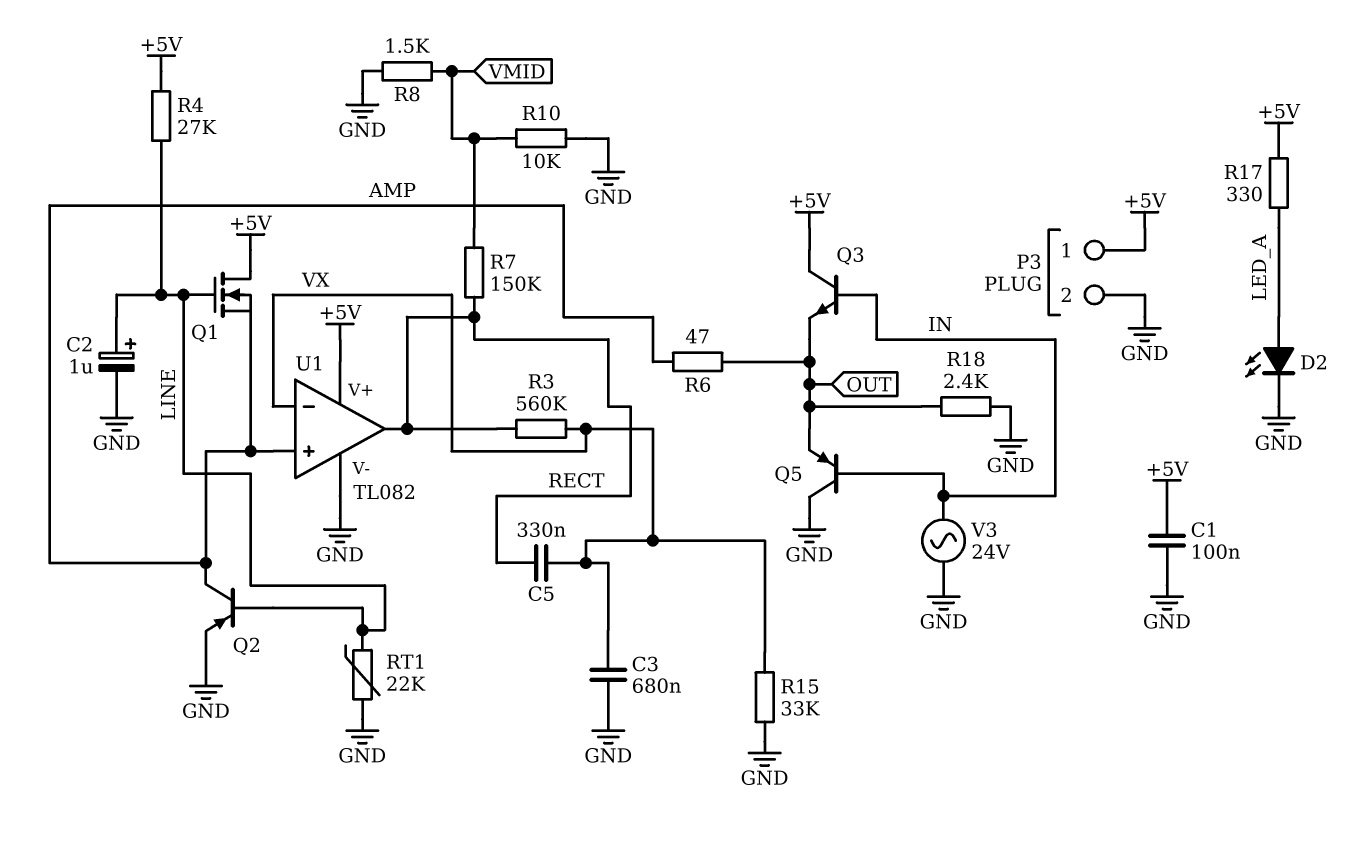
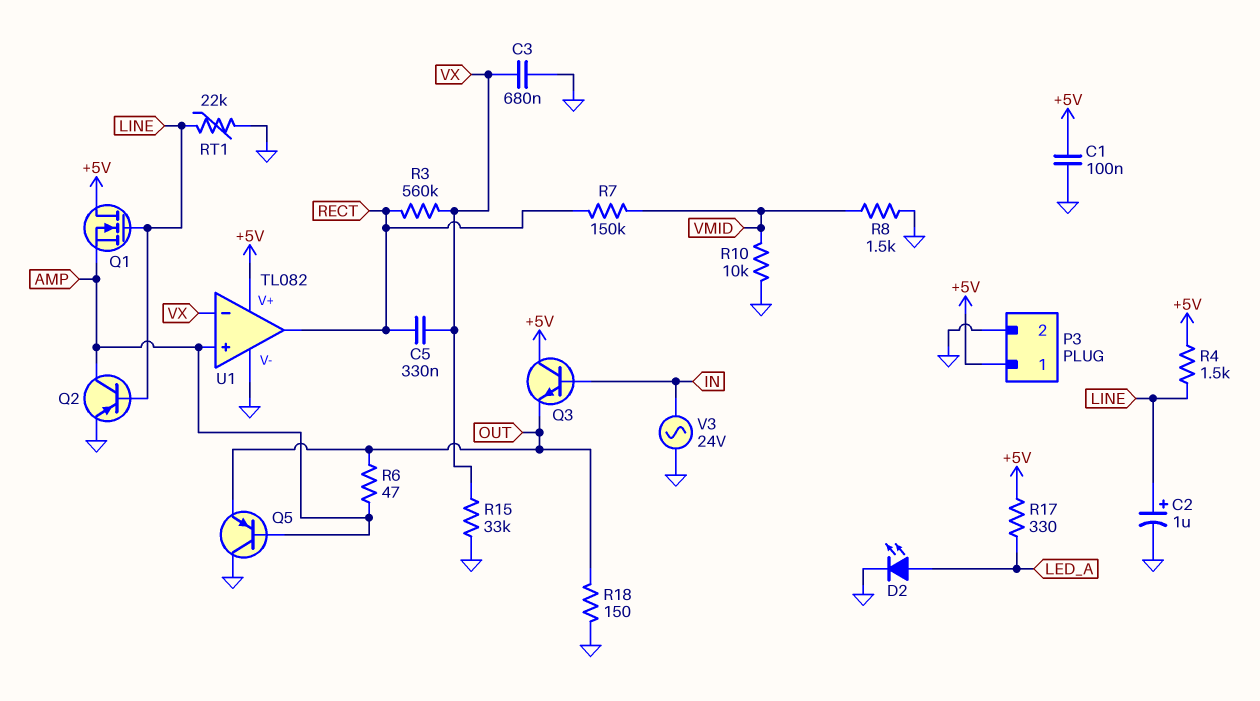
Q5: PNP (B IN, C GND, E OUT) -> PNP (B AMP, C GND, E OUT)
R4: 27k (+5V, LINE) -> 1.5k (+5V, LINE)
R18: 2.4k (GND, OUT) -> 150 (GND, OUT)

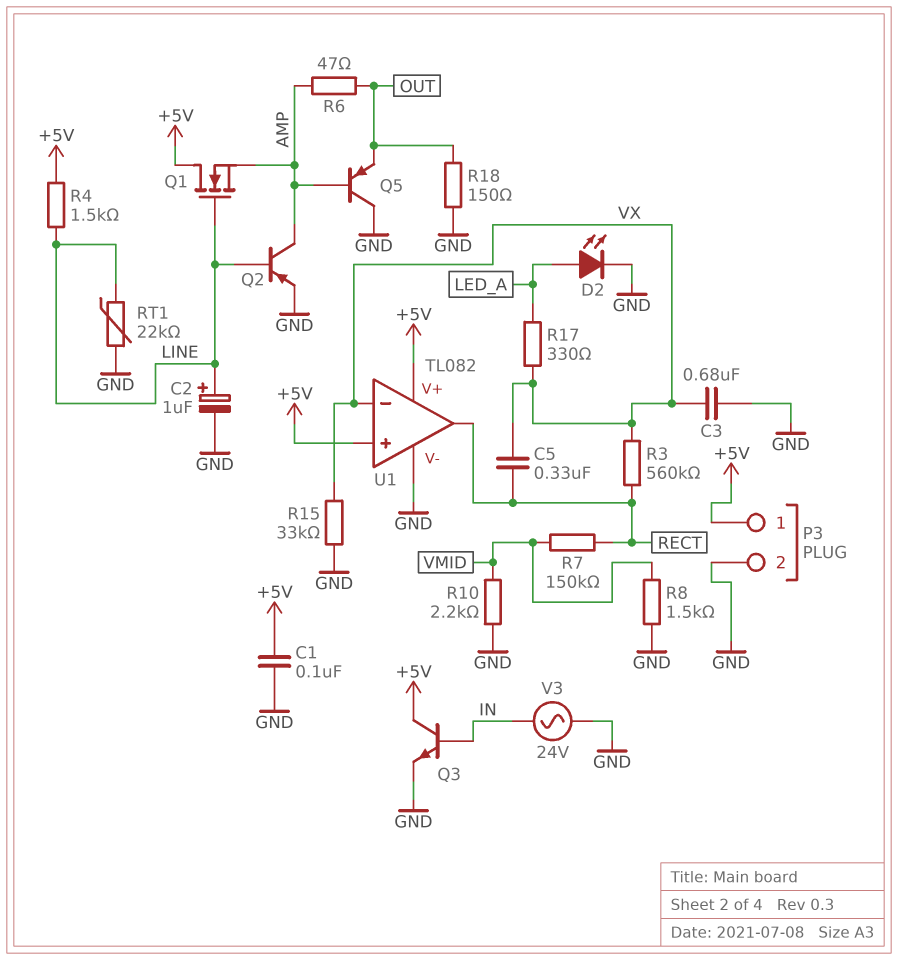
Q3: NPN (B IN, C +5V, E OUT) -> NPN (B IN, C +5V, E GND)
R10: 10k (GND, VMID) -> 2.2k (GND, VMID)
R17: 330 (+5V, LED_A) -> 330 (LED_A, VX)
U1 pin in+: AMP -> +5V

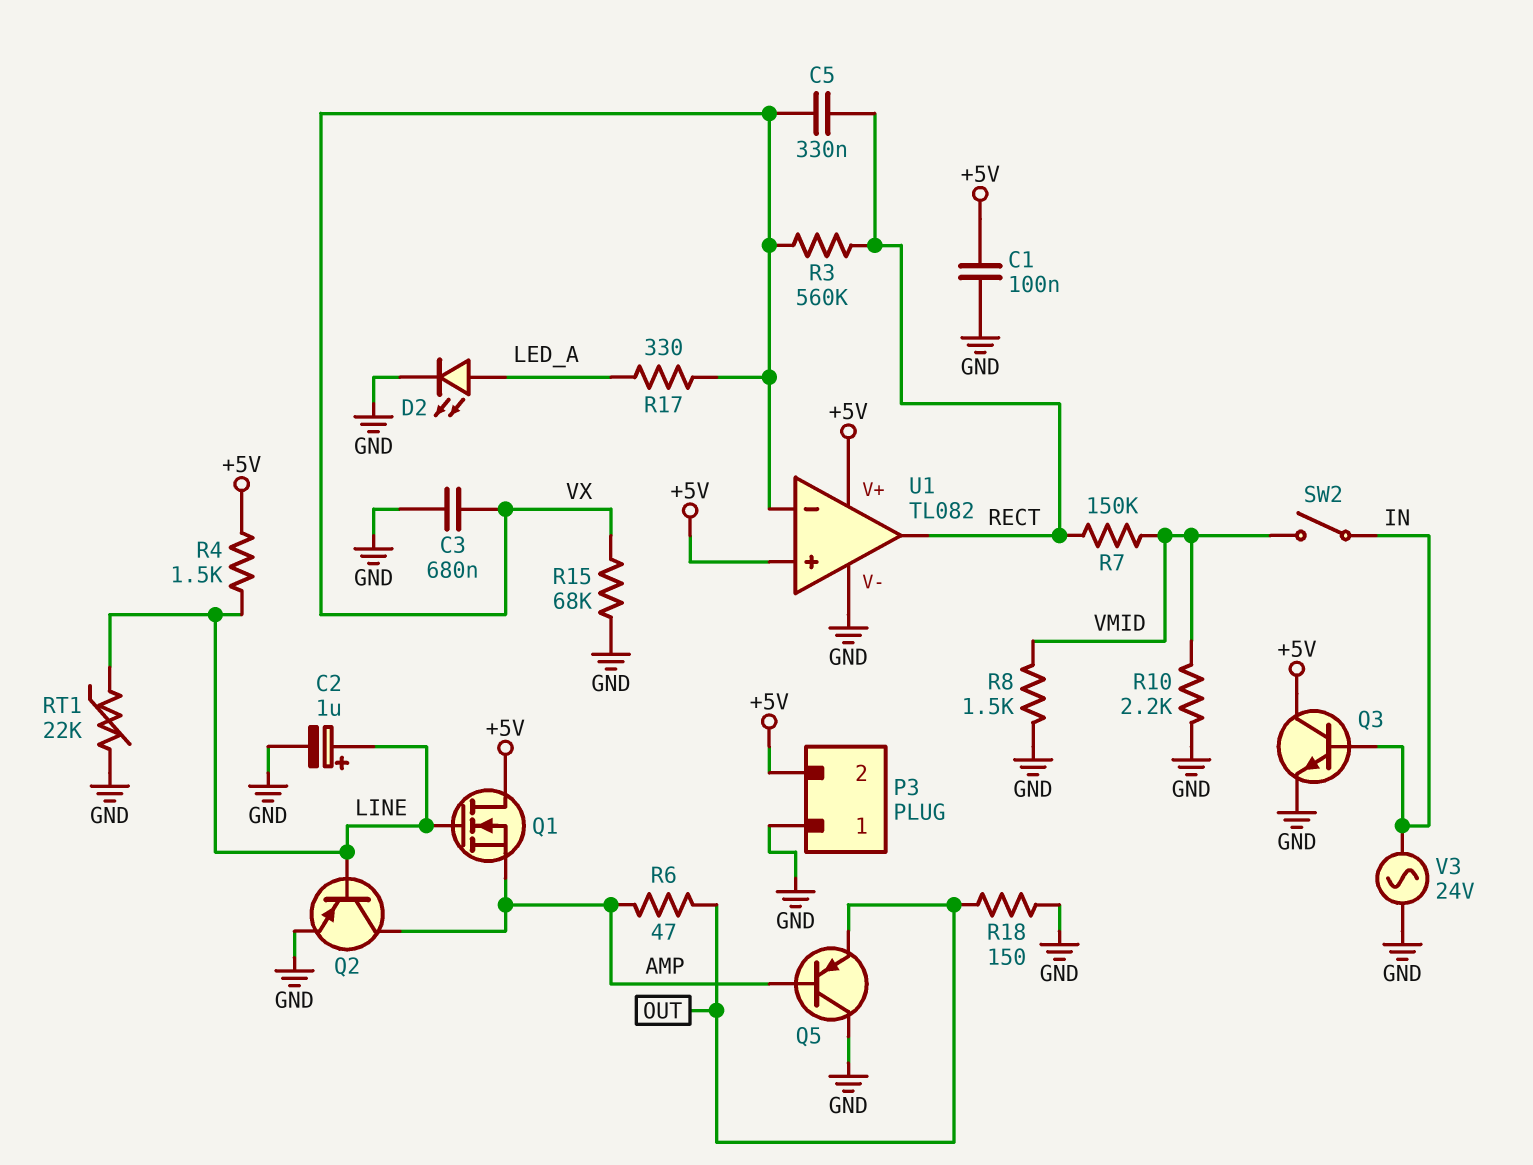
P3 pin 1: +5V -> GND
P3 pin 2: GND -> +5V
R15: 33k (GND, VX) -> 68k (GND, VX)
SW2: none -> switch (IN, VMID)

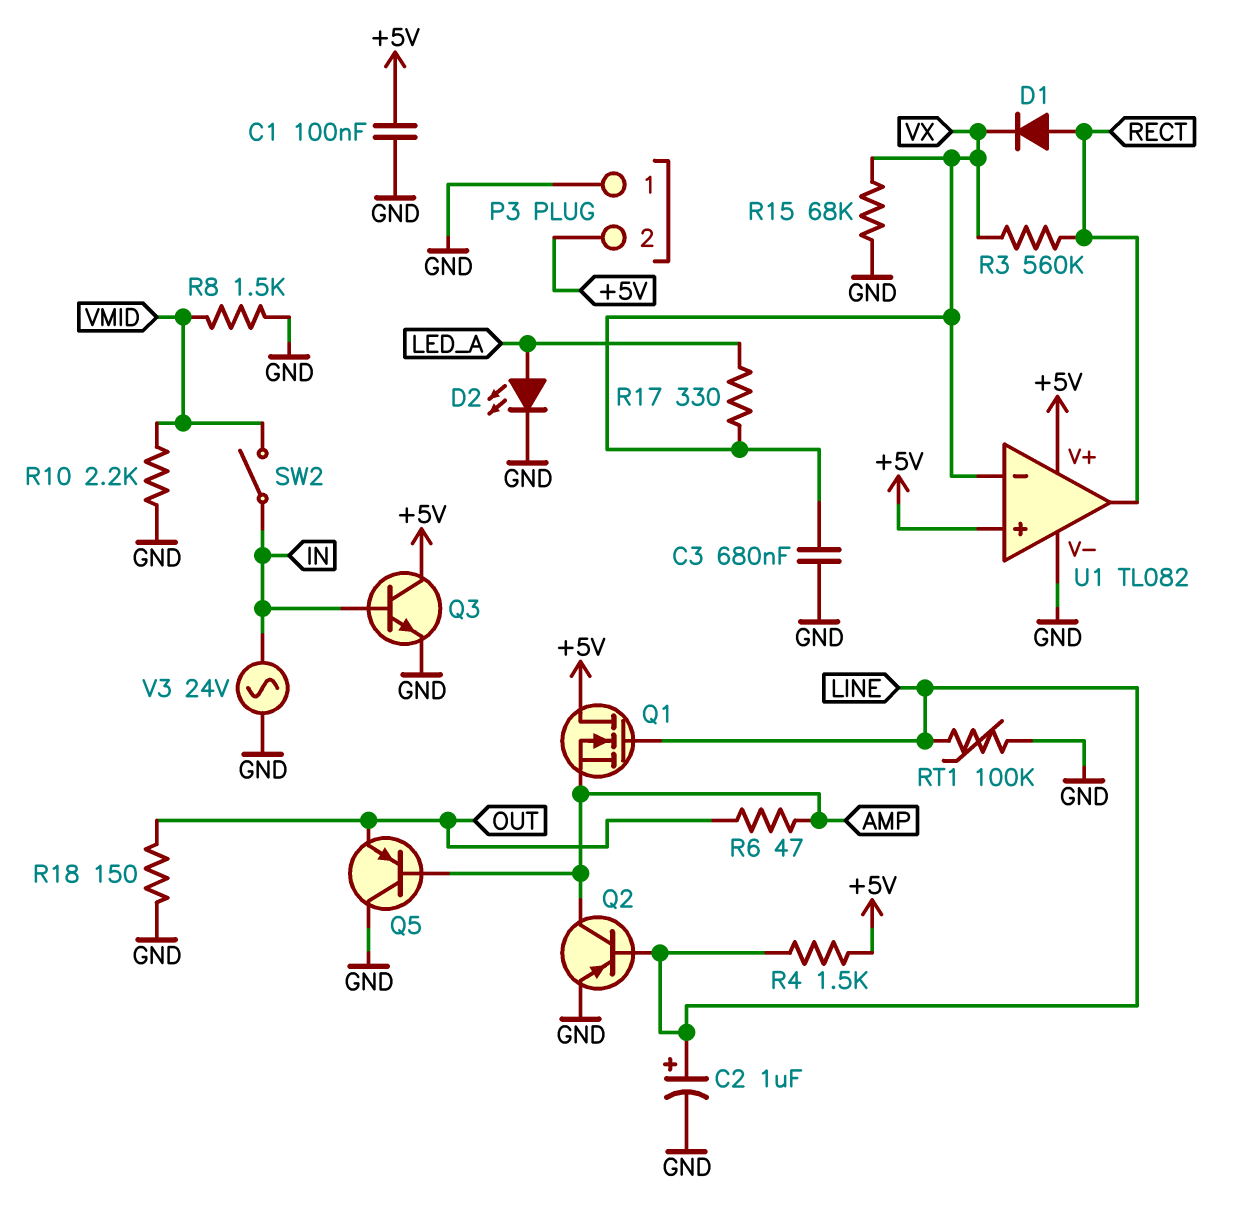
C5: 330nF (RECT, VX) -> none
D1: none -> diode (A RECT, K VX)
R7: 150k (RECT, VMID) -> none
RT1: 22k (GND, LINE) -> 100k (GND, LINE)

